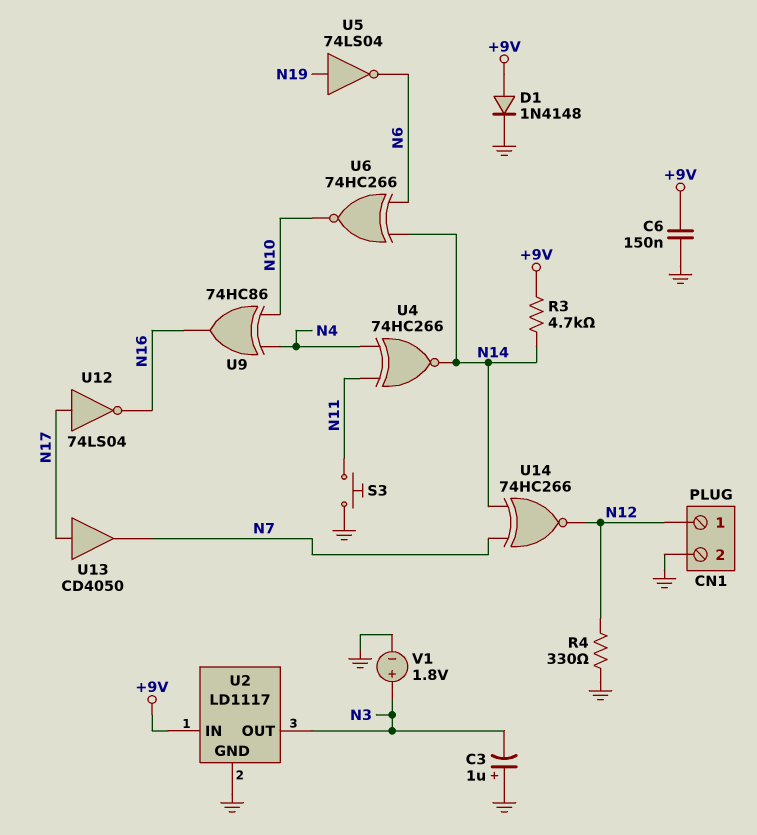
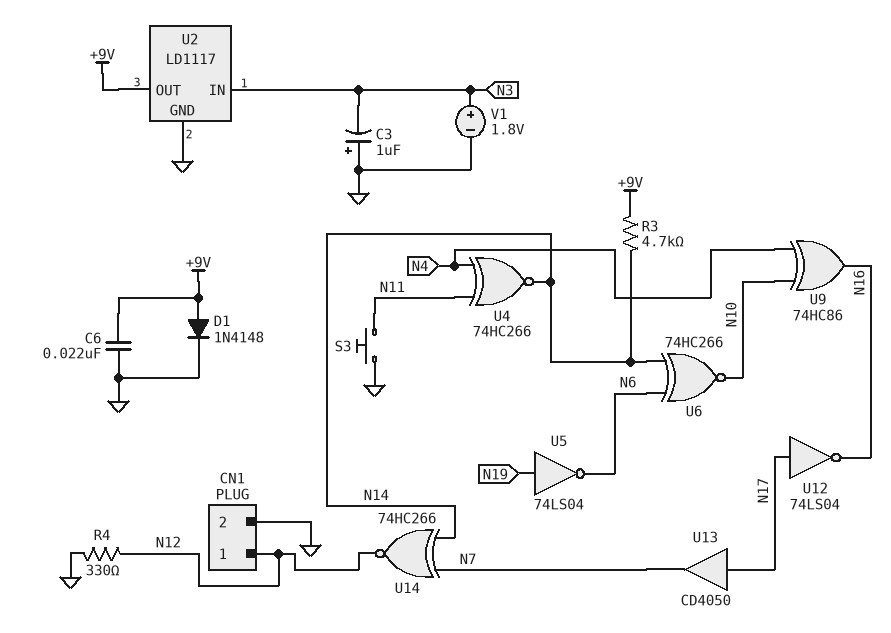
C6: 150nF (+9V, GND) -> 22nF (+9V, GND)
U2 pin IN: +9V -> N3
U2 pin OUT: N3 -> +9V

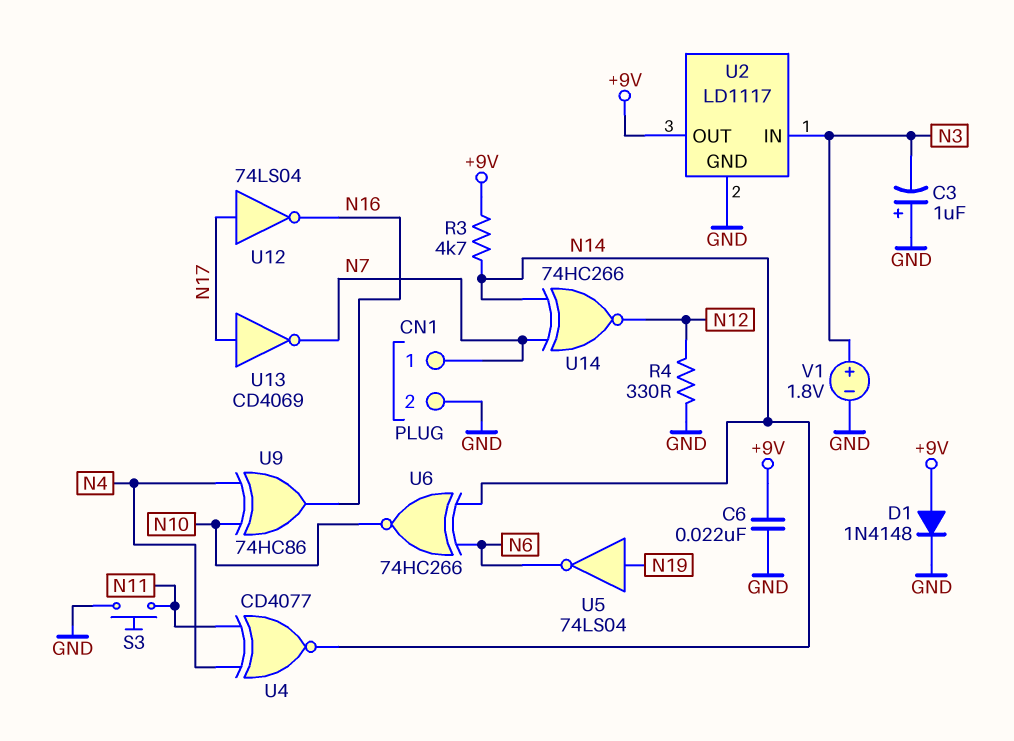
CN1 pin 1: N12 -> N7
U4: XNOR 74HC266 (in N4, in N11, out N14) -> XNOR CD4077 (in N4, in N11, out N14)
U13: buffer CD4050 (in N17, out N7) -> NOT CD4069 (in N17, out N7)

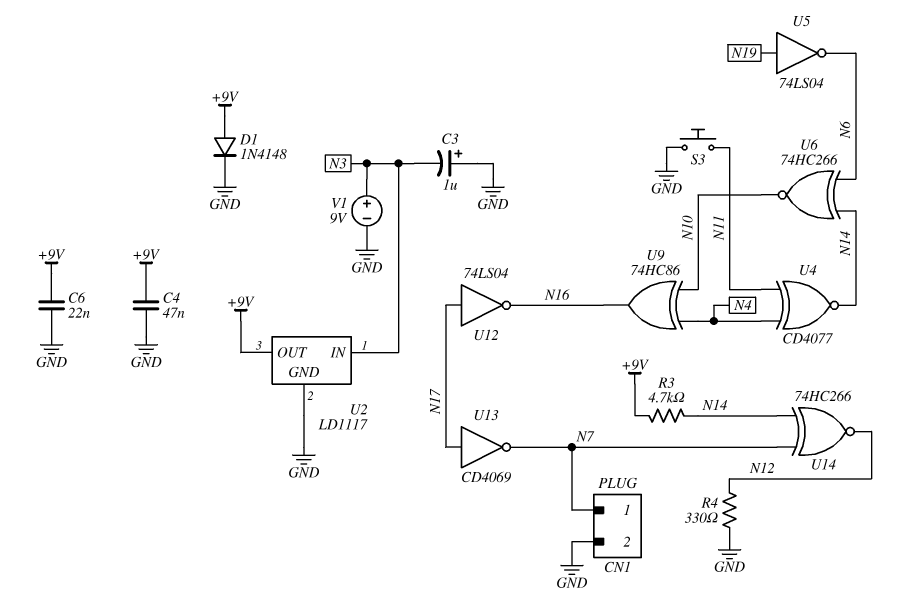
C4: none -> 47nF (+9V, GND)
V1: 1.8V (plus N3, minus GND) -> 9V (plus N3, minus GND)

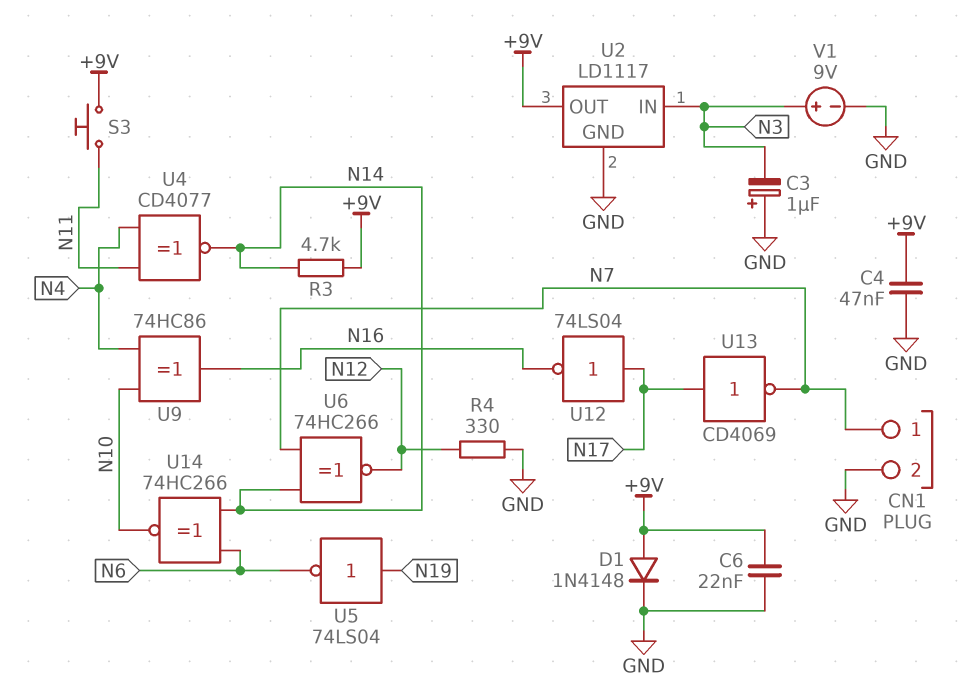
S3: button (GND, N11) -> button (+9V, N11)
U6: XNOR 74HC266 (in N6, in N14, out N10) -> XNOR 74HC266 (in N7, in N14, out N12)
U14: XNOR 74HC266 (in N7, in N14, out N12) -> XNOR 74HC266 (in N6, in N14, out N10)

